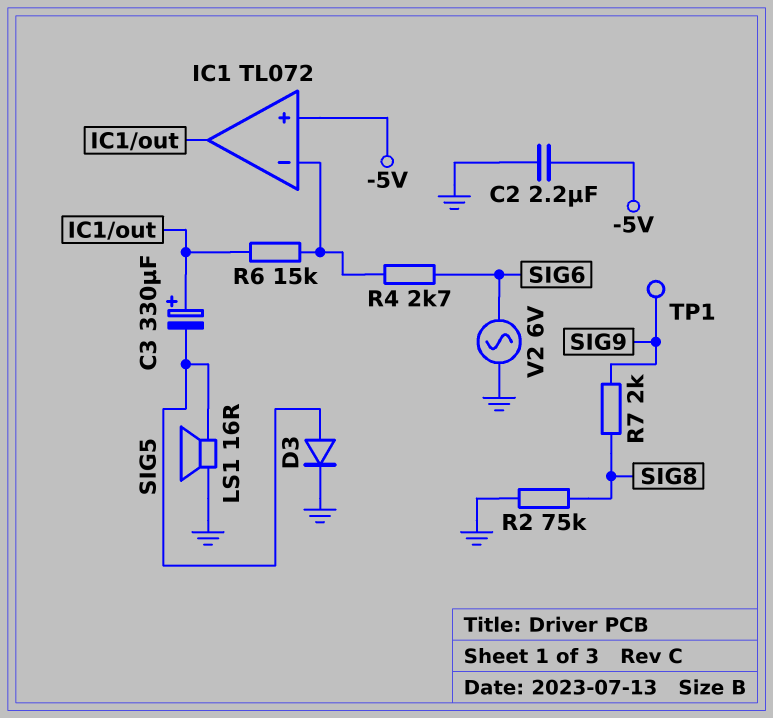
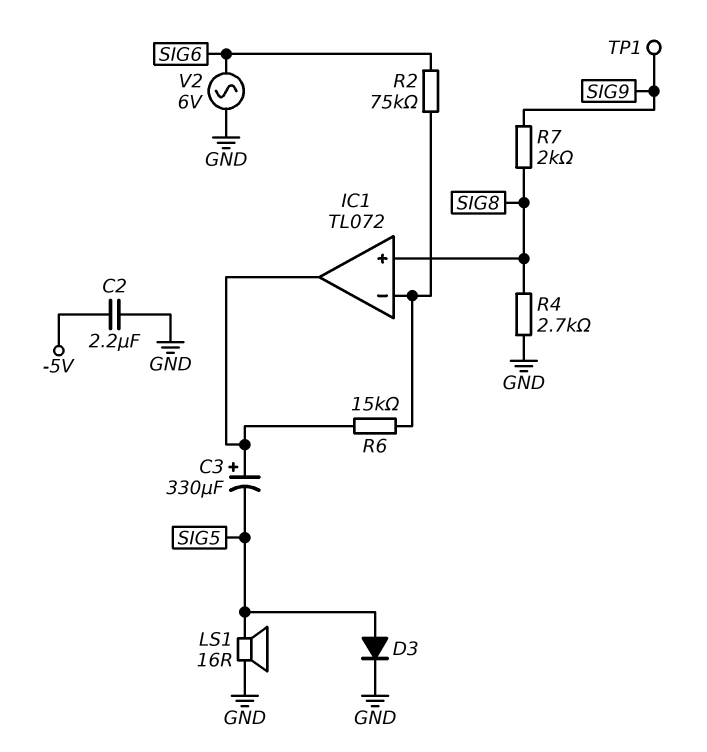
IC1 pin in+: -5V -> SIG8
R2: 75k (GND, SIG8) -> 75k (IC1/in-, SIG6)
R4: 2.7k (IC1/in-, SIG6) -> 2.7k (GND, SIG8)

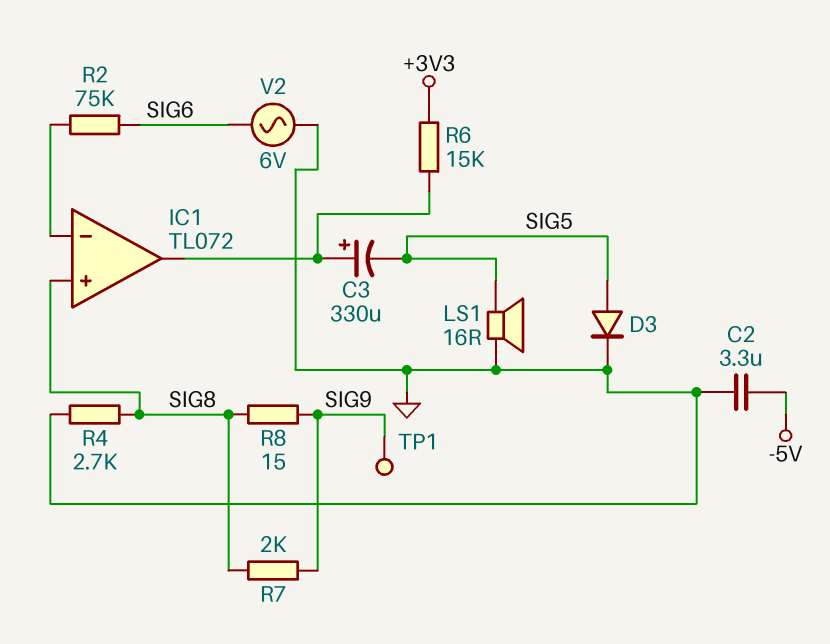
C2: 2.2uF (-5V, GND) -> 3.3uF (-5V, GND)
R6: 15k (IC1/in-, IC1/out) -> 15k (+3V3, IC1/out)
R8: none -> 15 (SIG8, SIG9)

